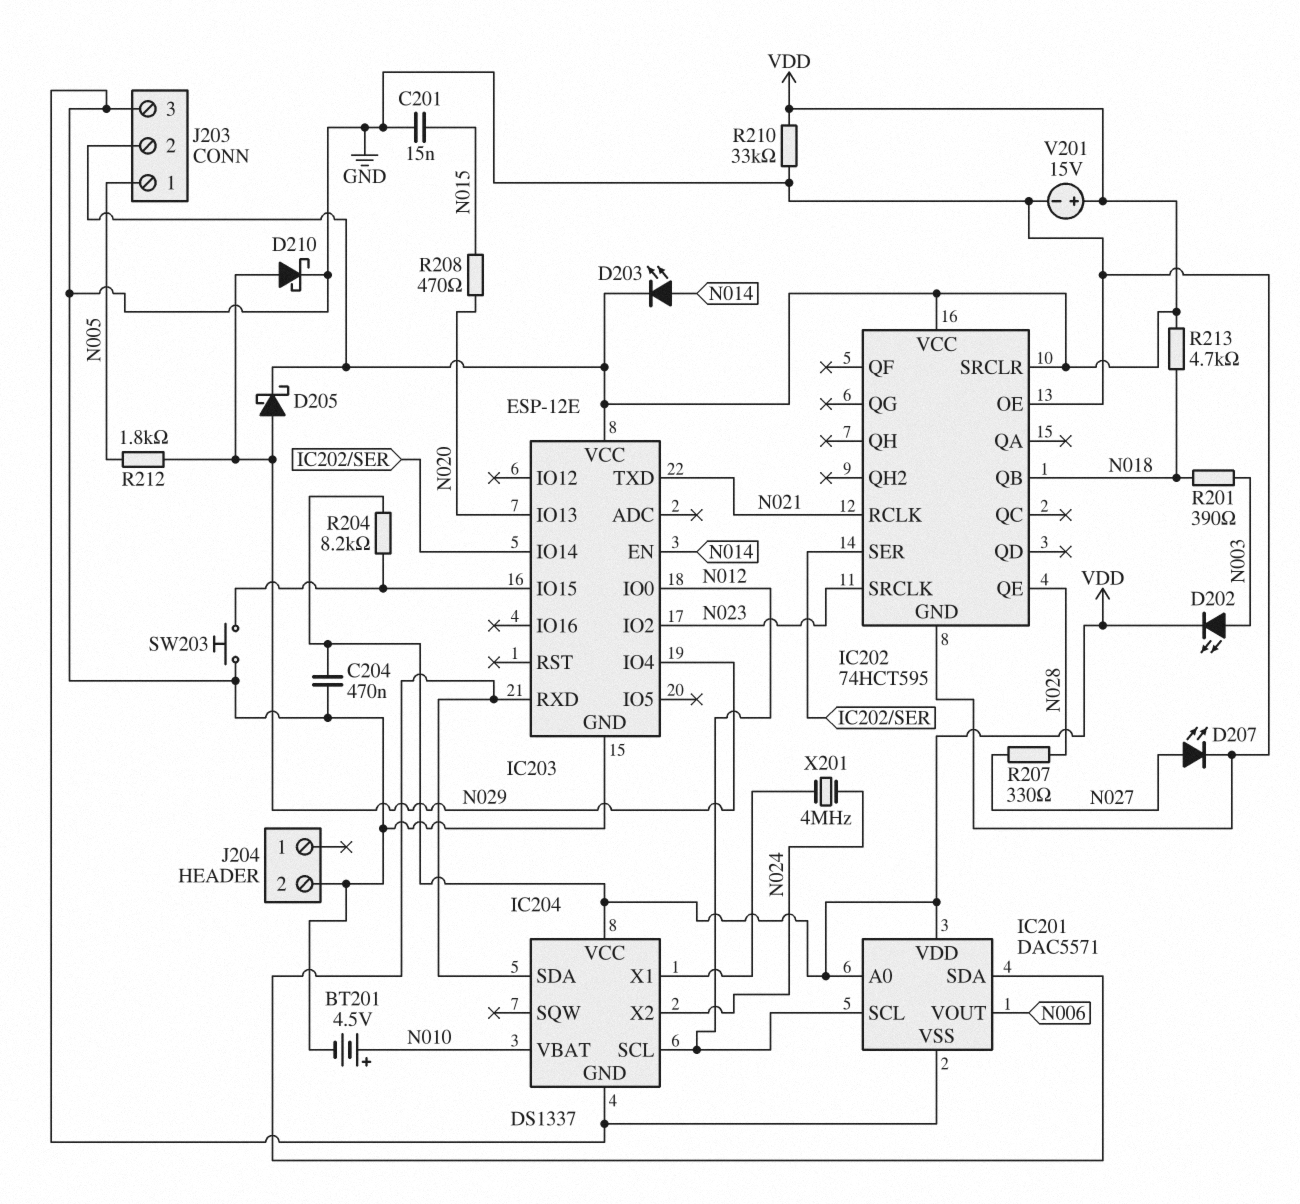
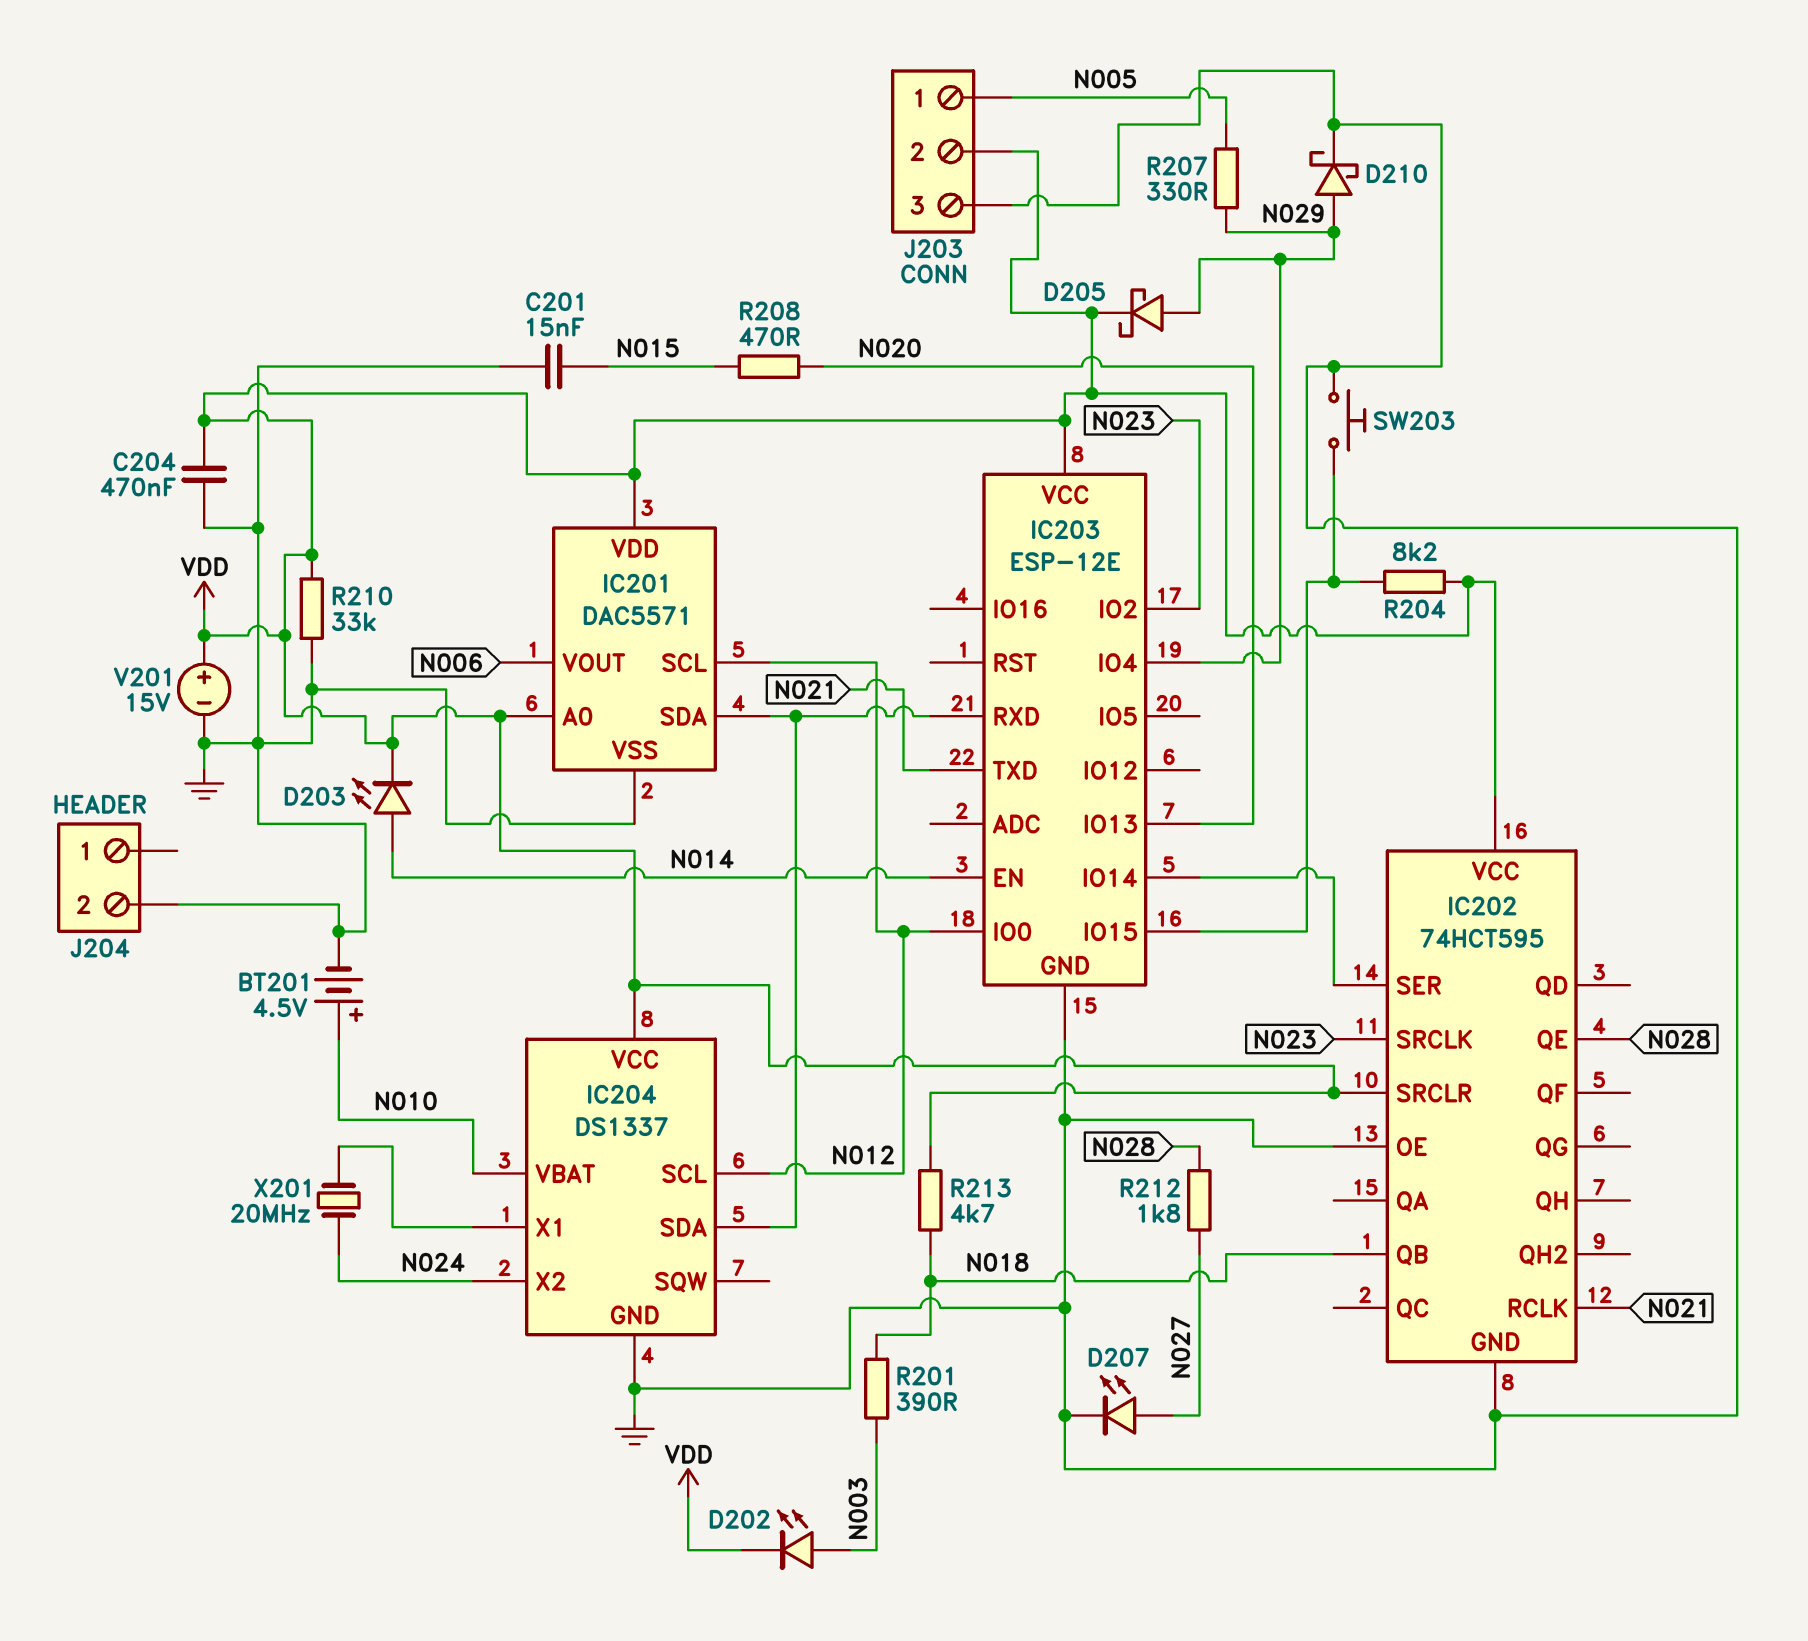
R207: 330 (N027, N028) -> 330 (N005, N029)
R212: 1.8k (N005, N029) -> 1.8k (N027, N028)
X201: 4MHz (IC204/X1, N024) -> 20MHz (IC204/X1, N024)

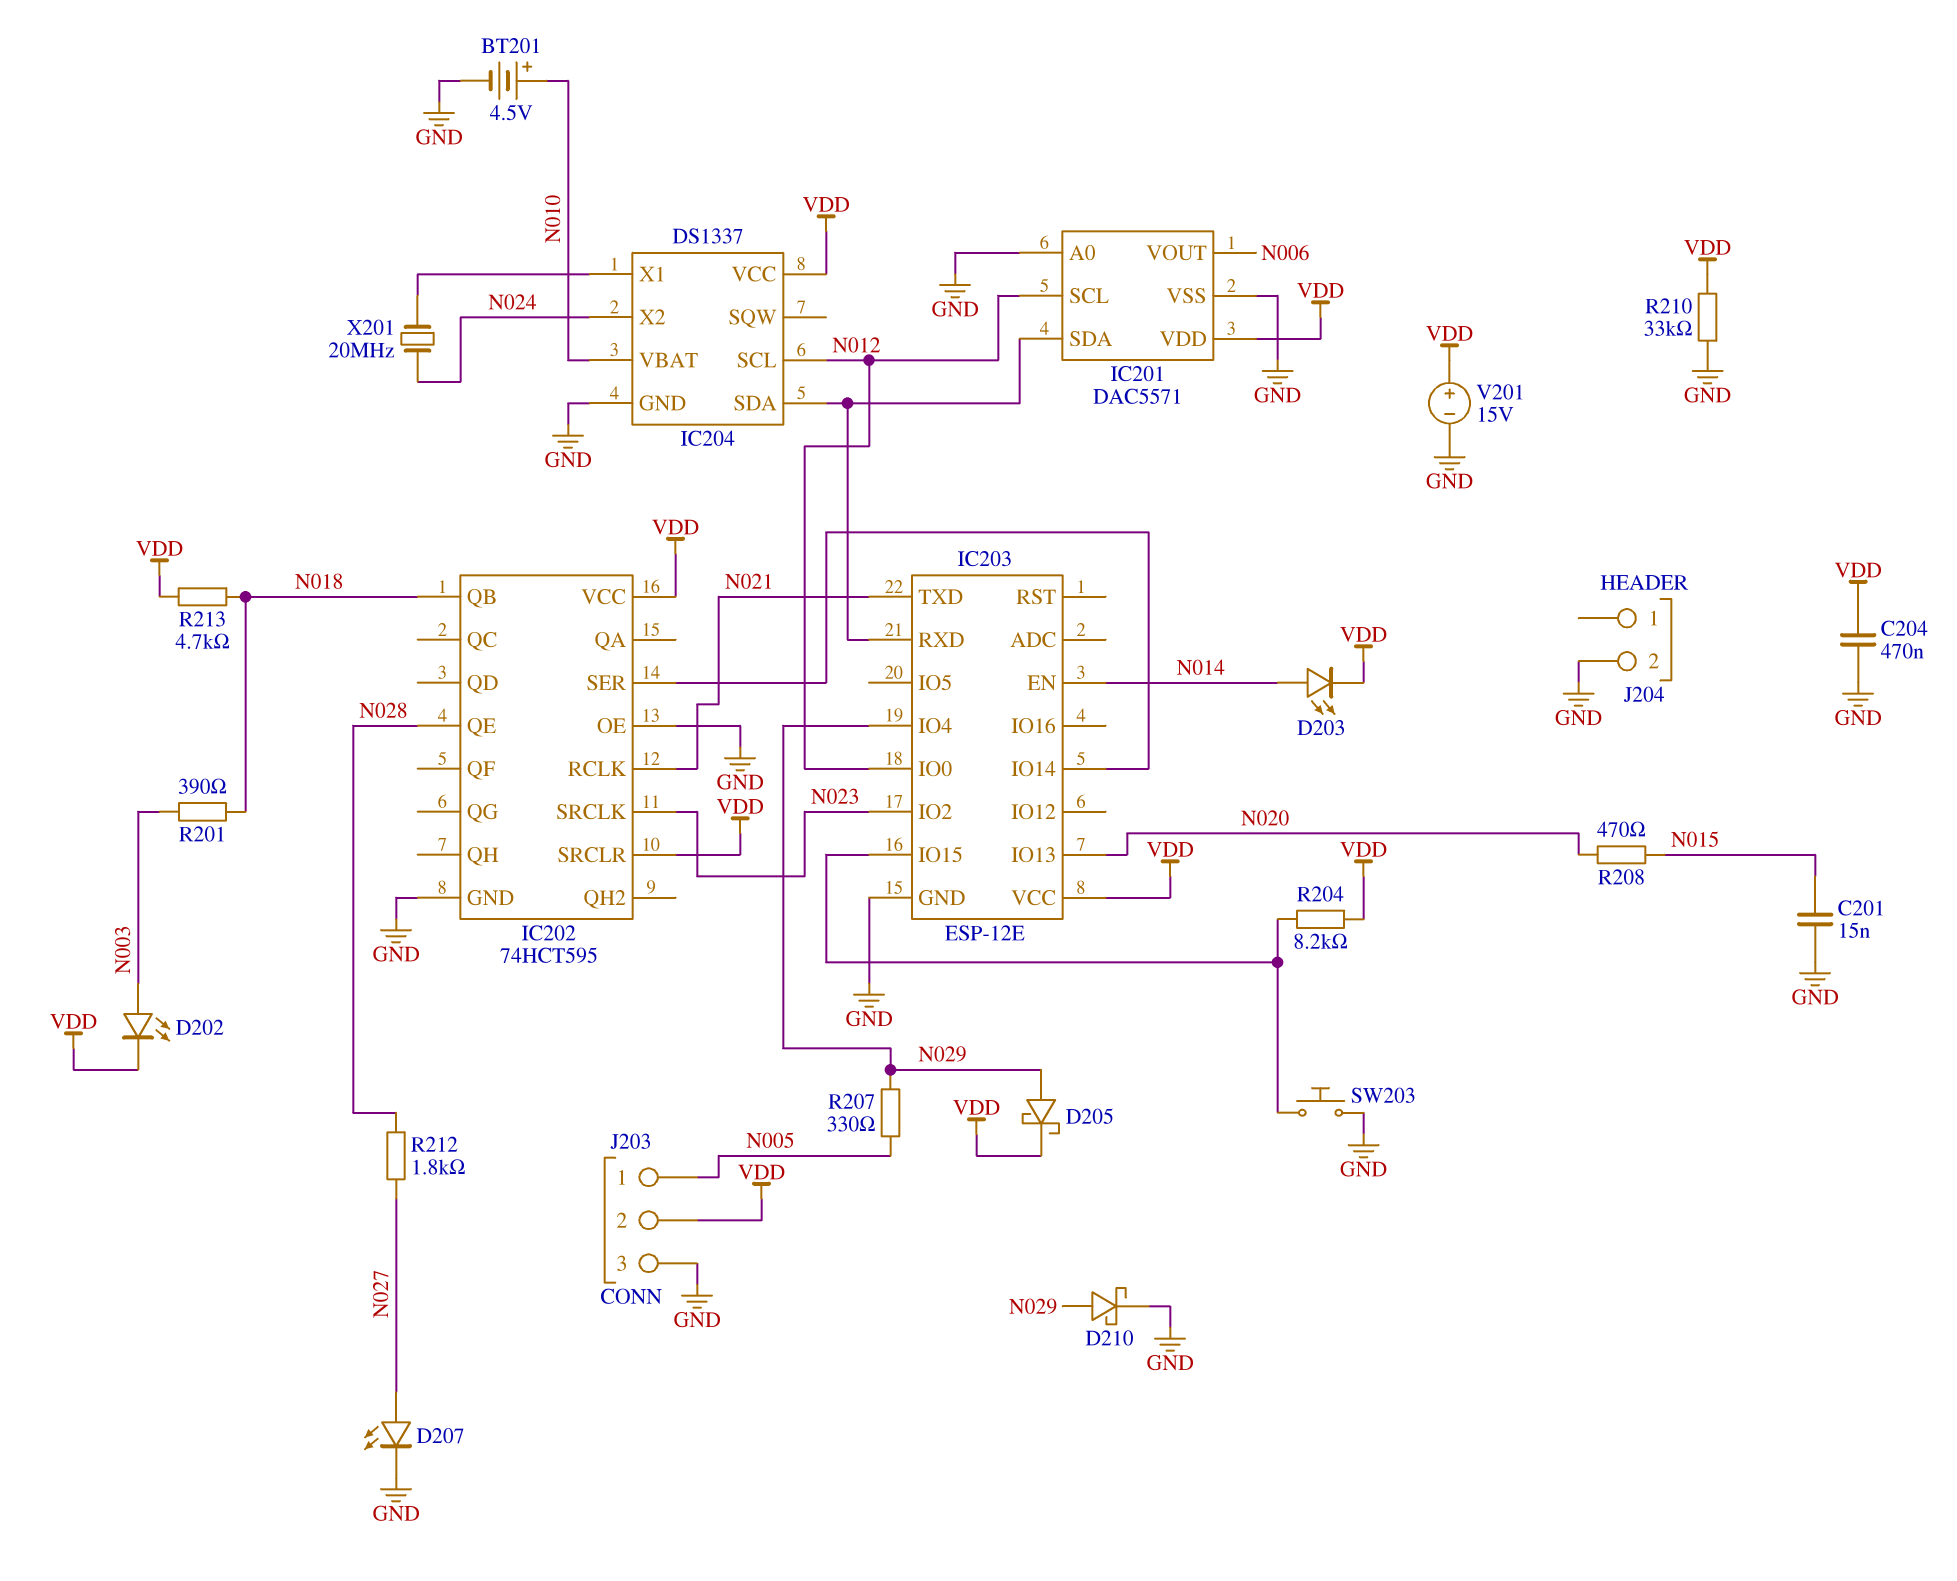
IC201 pin A0: VDD -> GND

